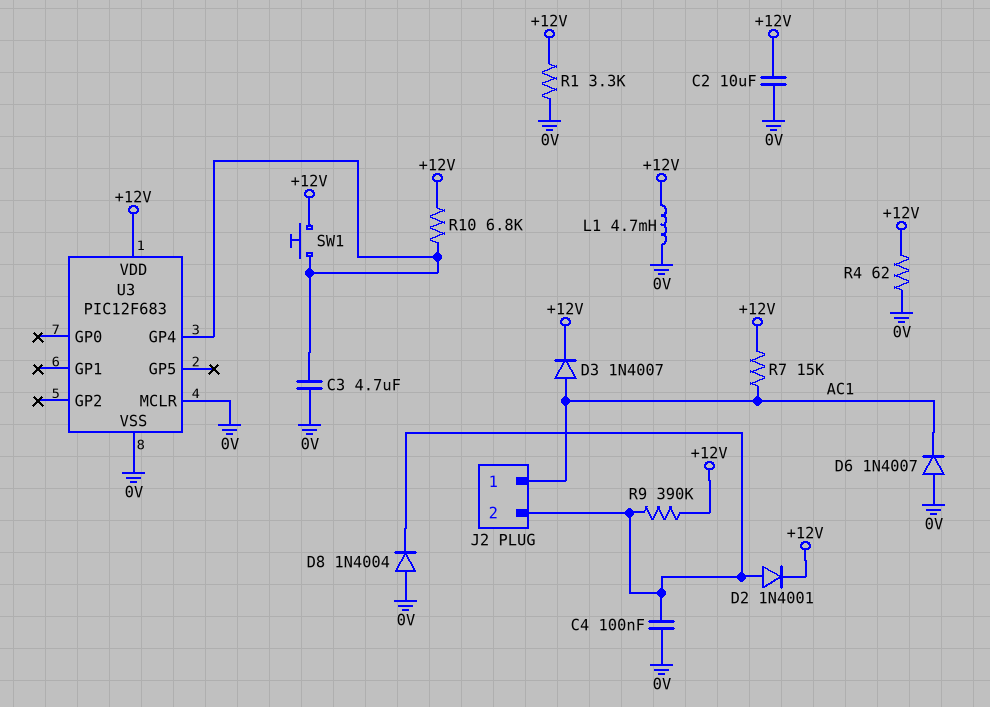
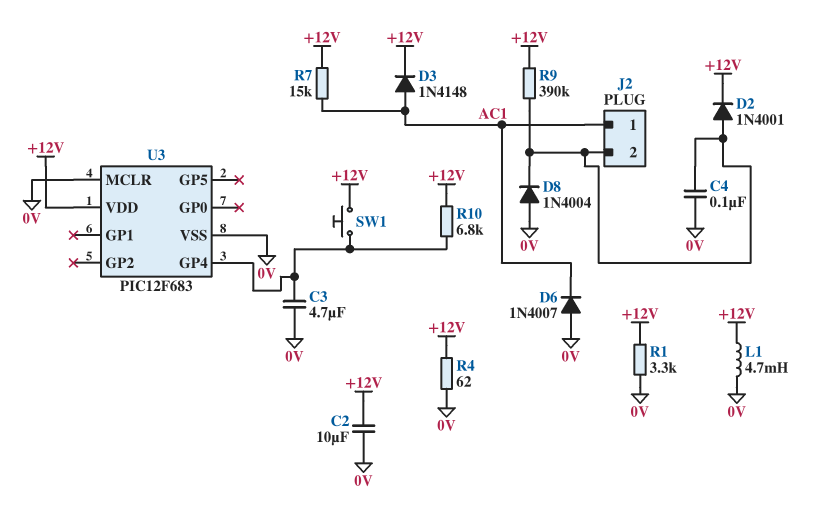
D3: diode 1N4007 (A AC1, K +12V) -> diode 1N4148 (A AC1, K +12V)

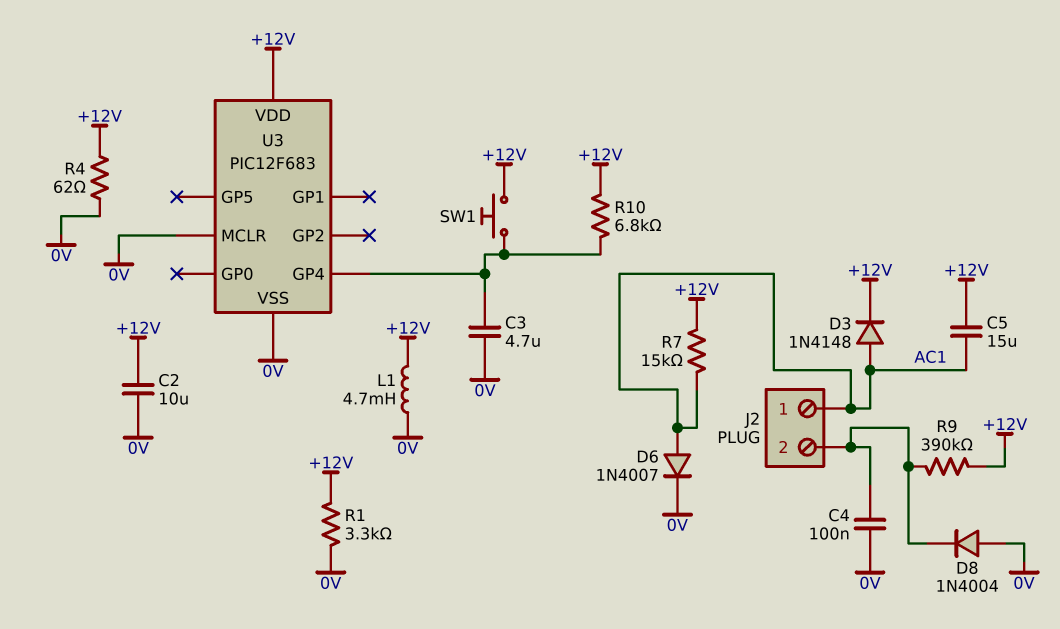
C5: none -> 15uF (+12V, AC1)
D2: diode 1N4001 (A J2/2, K +12V) -> none
D6: diode 1N4007 (A 0V, K AC1) -> diode 1N4007 (A AC1, K 0V)

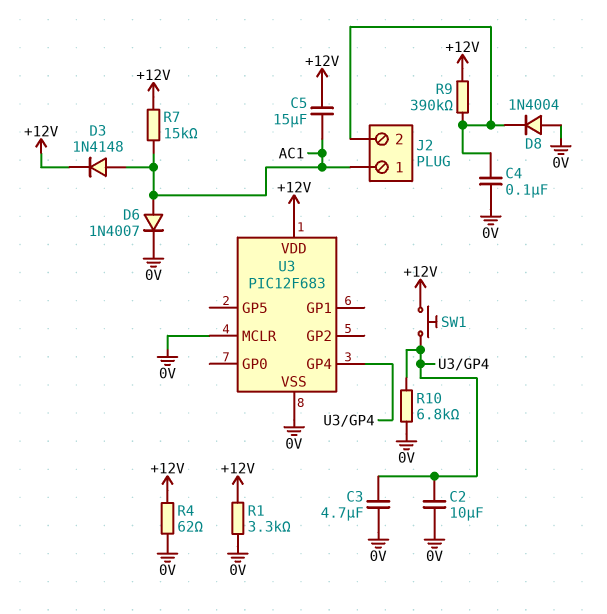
C2: 10uF (+12V, 0V) -> 10uF (0V, U3/GP4)
L1: 4.7mH (+12V, 0V) -> none
R10: 6.8k (+12V, U3/GP4) -> 6.8k (0V, U3/GP4)

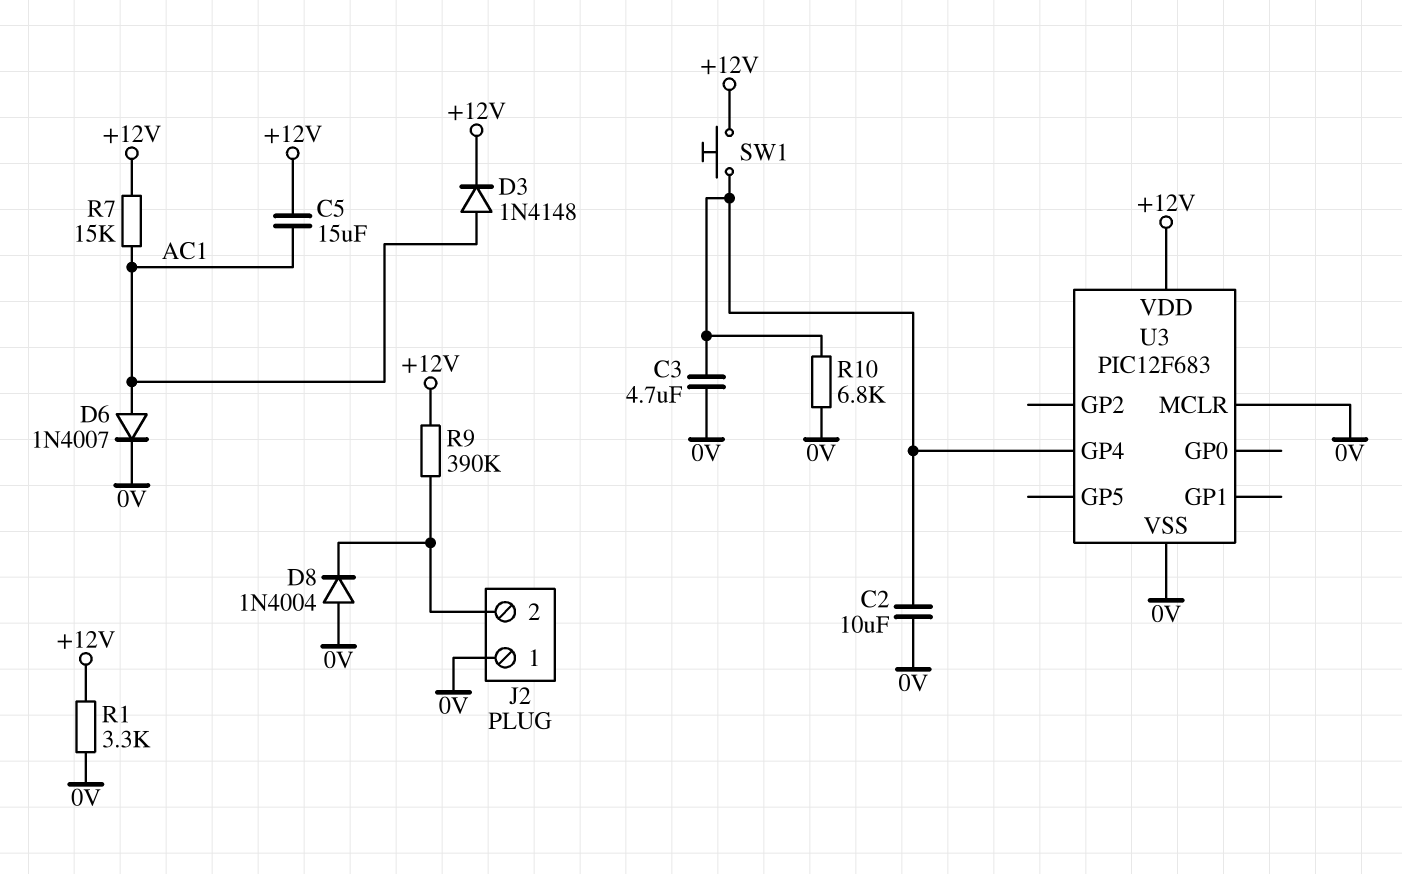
C4: 100nF (0V, J2/2) -> none
J2 pin 1: AC1 -> 0V
R4: 62 (+12V, 0V) -> none

